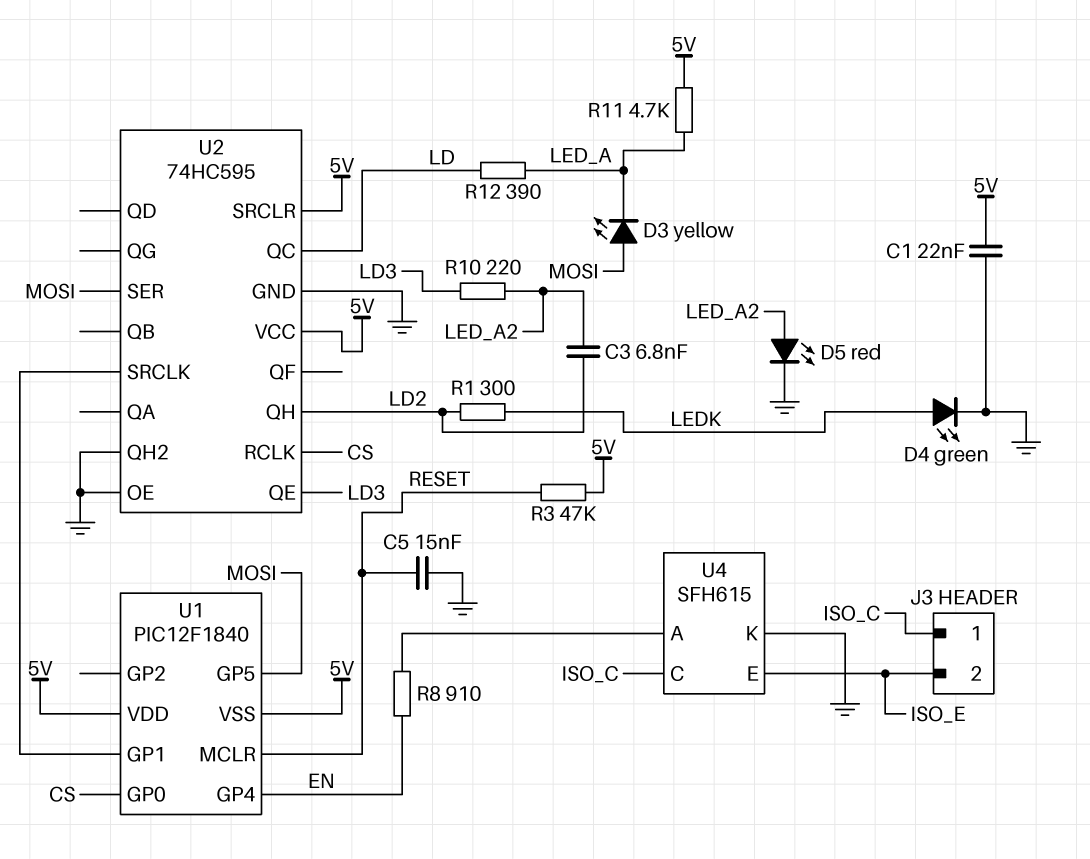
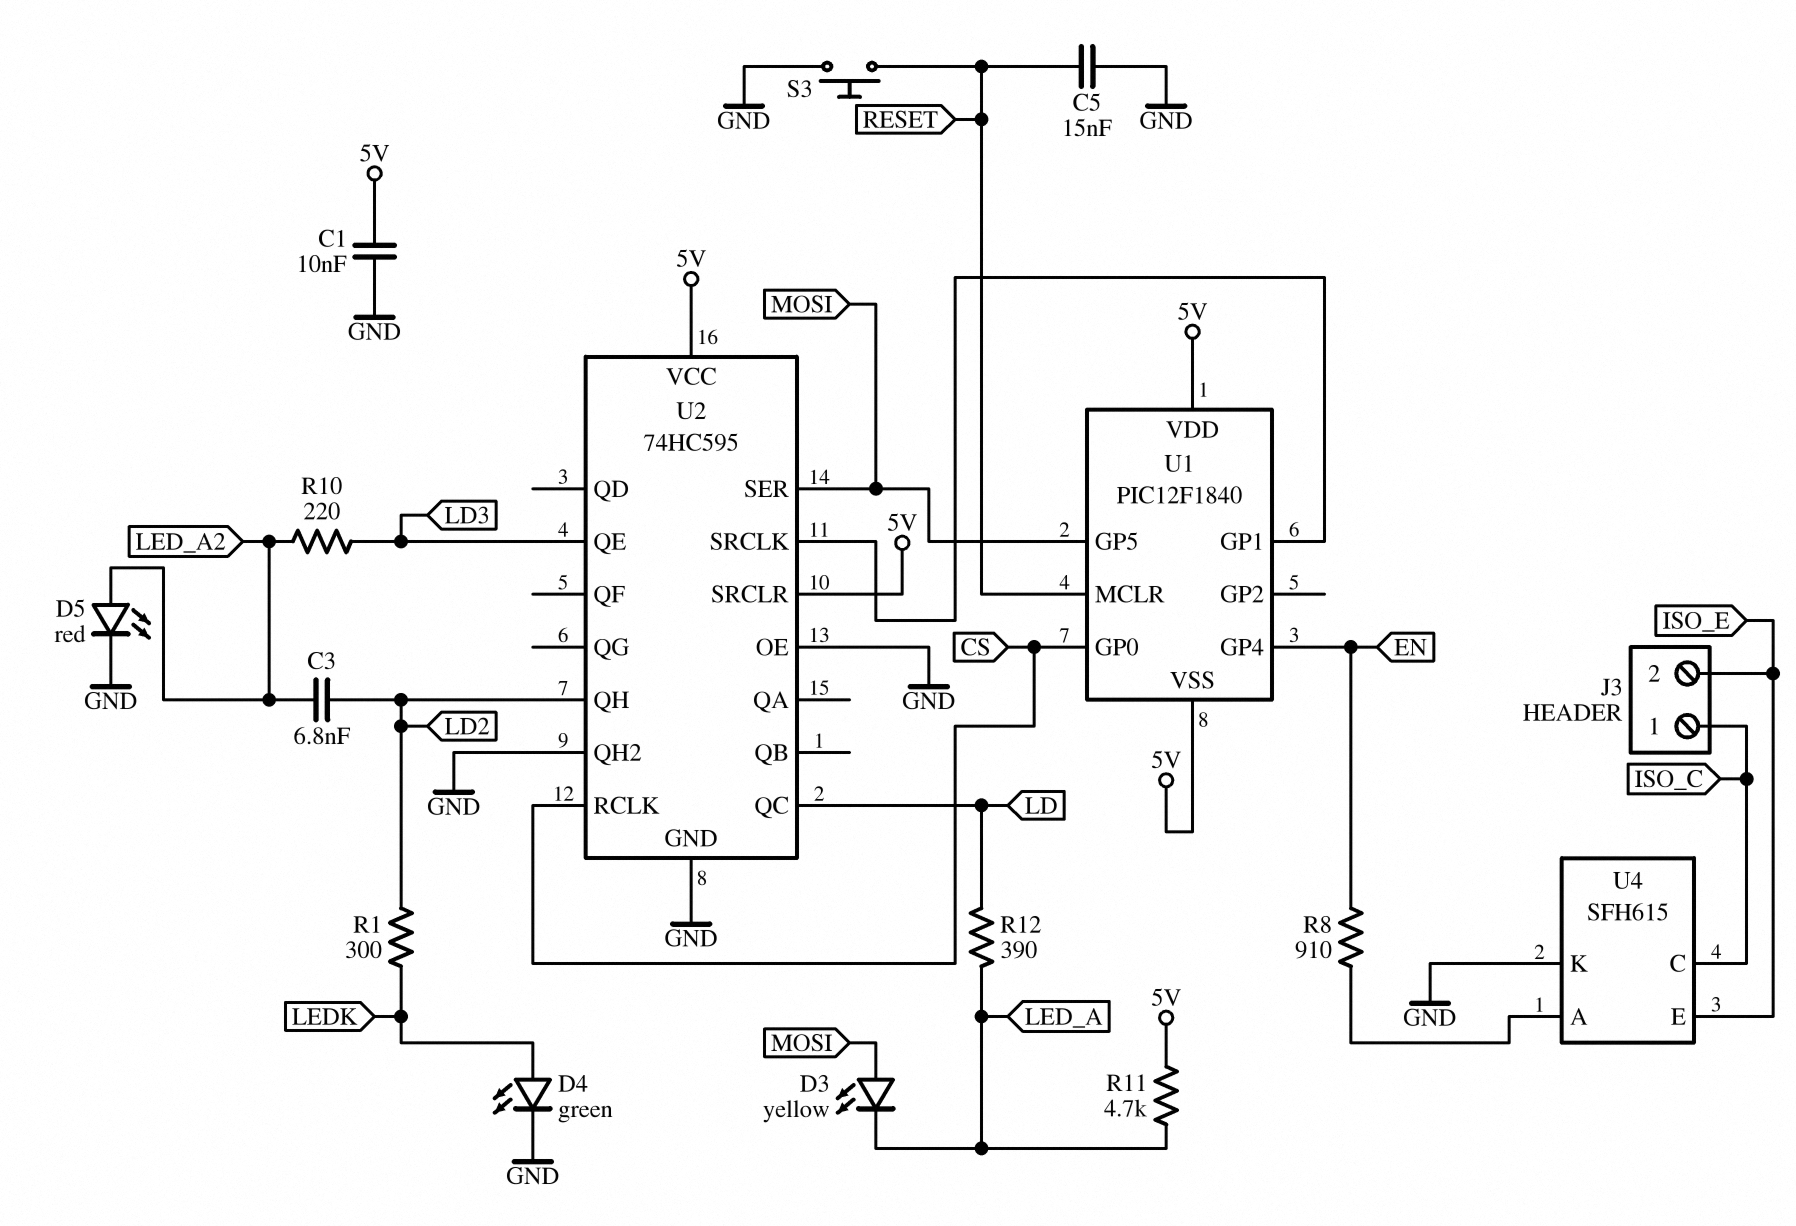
C1: 22nF (5V, GND) -> 10nF (5V, GND)
R3: 47k (5V, RESET) -> none
S3: none -> button (GND, RESET)

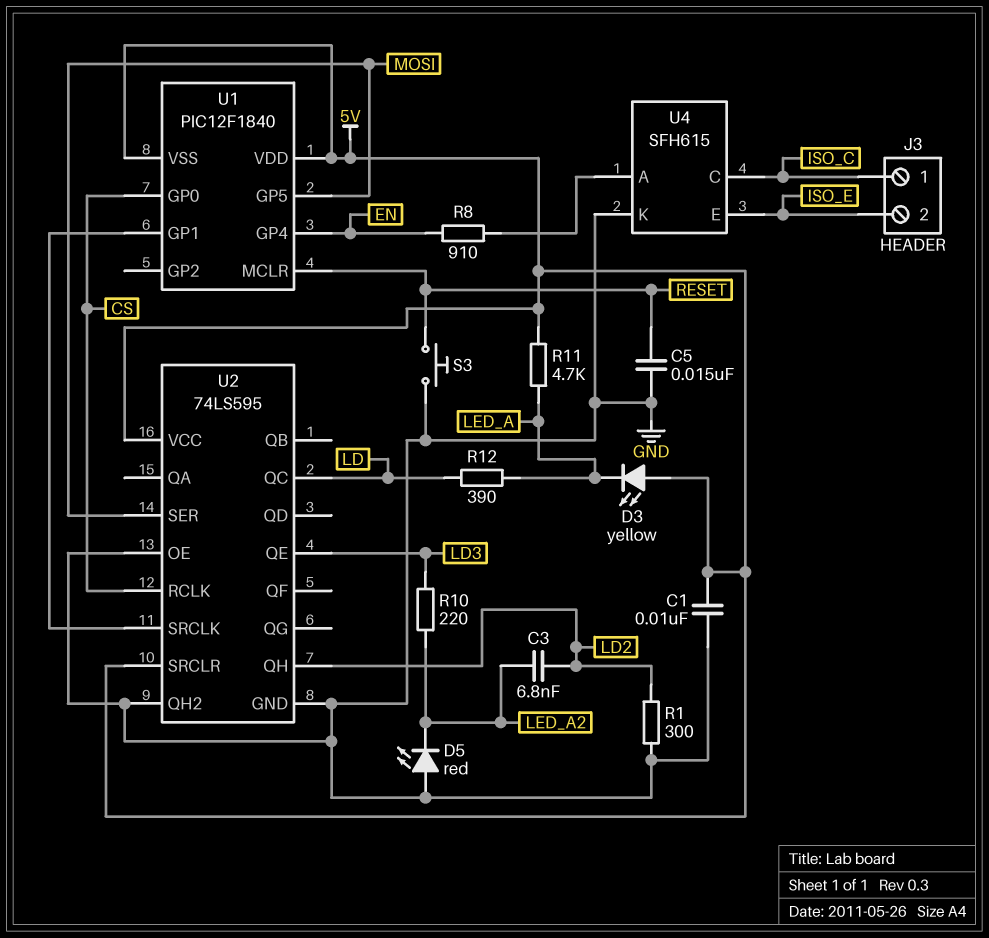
D3: LED yellow (A MOSI, K LED_A) -> LED yellow (A 5V, K LED_A)
D4: LED green (A LEDK, K GND) -> none
D5: LED red (A LED_A2, K GND) -> LED red (A GND, K LED_A2)
R1: 300 (LD2, LEDK) -> 300 (GND, LD2)
U2: 74HC595 -> 74LS595

